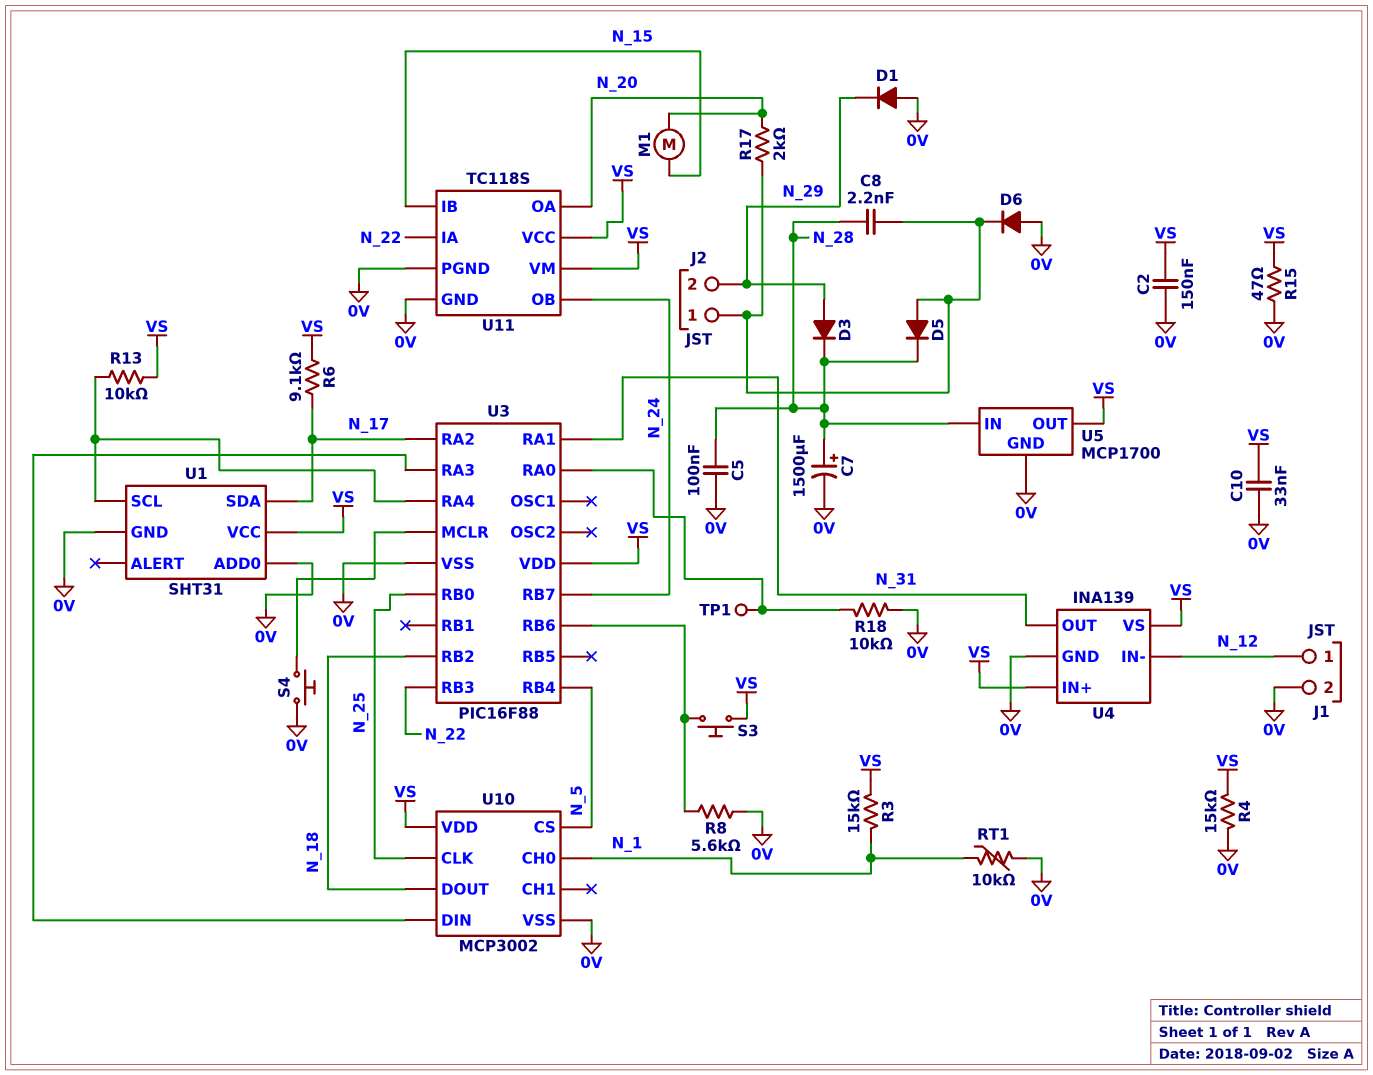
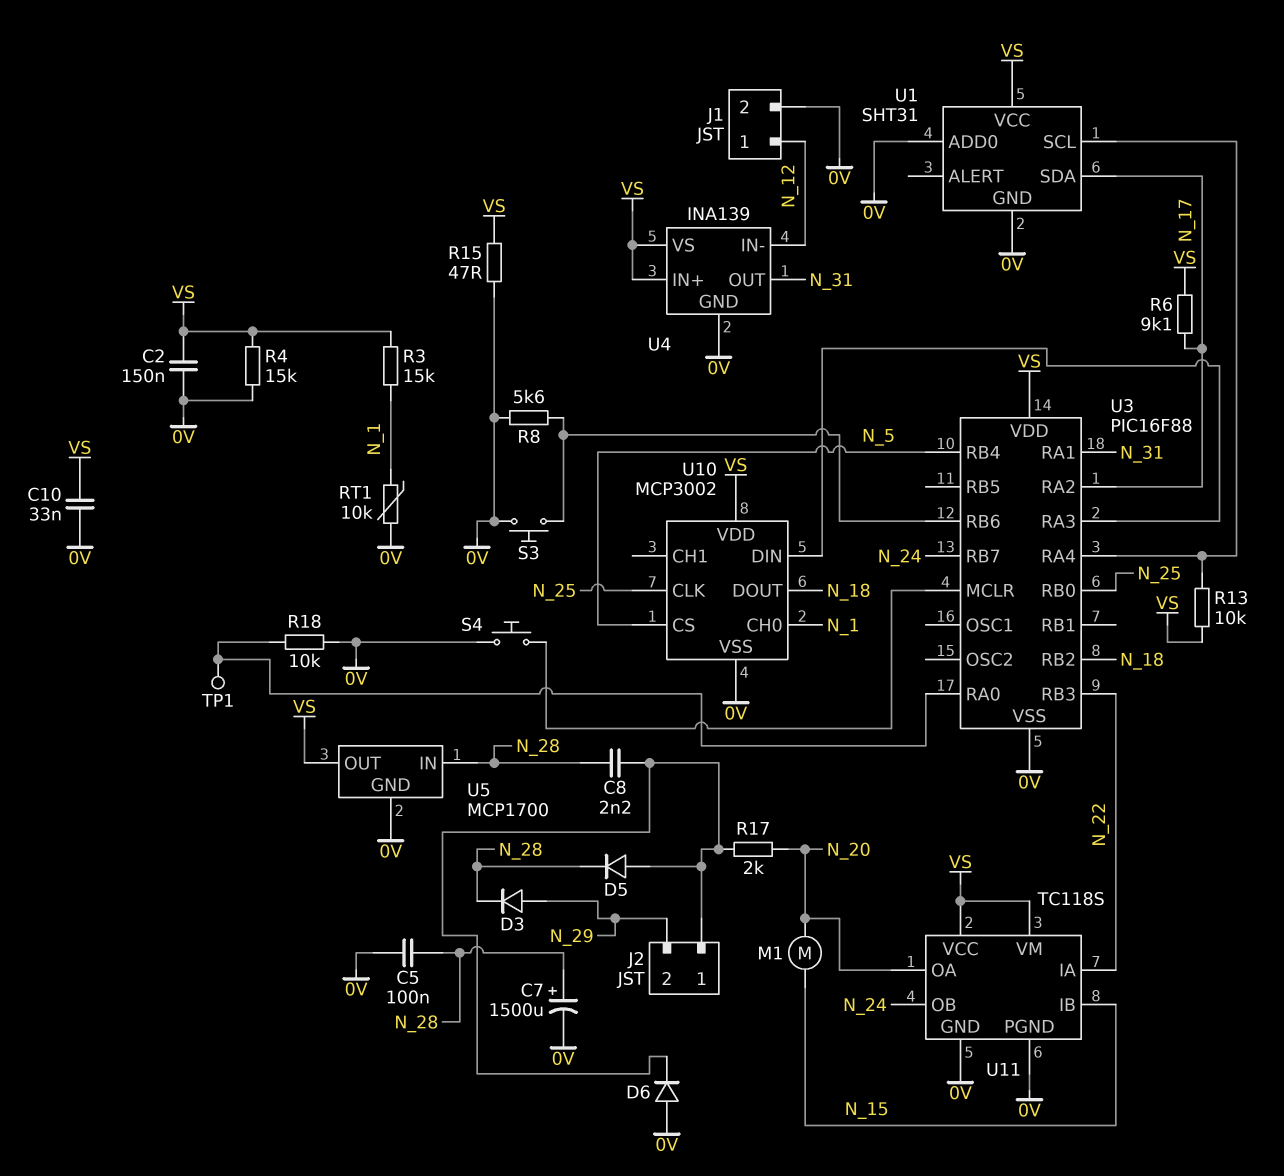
D1: diode (A 0V, K N_29) -> none
S3: button (U3/RB6, VS) -> button (0V, U3/RB6)

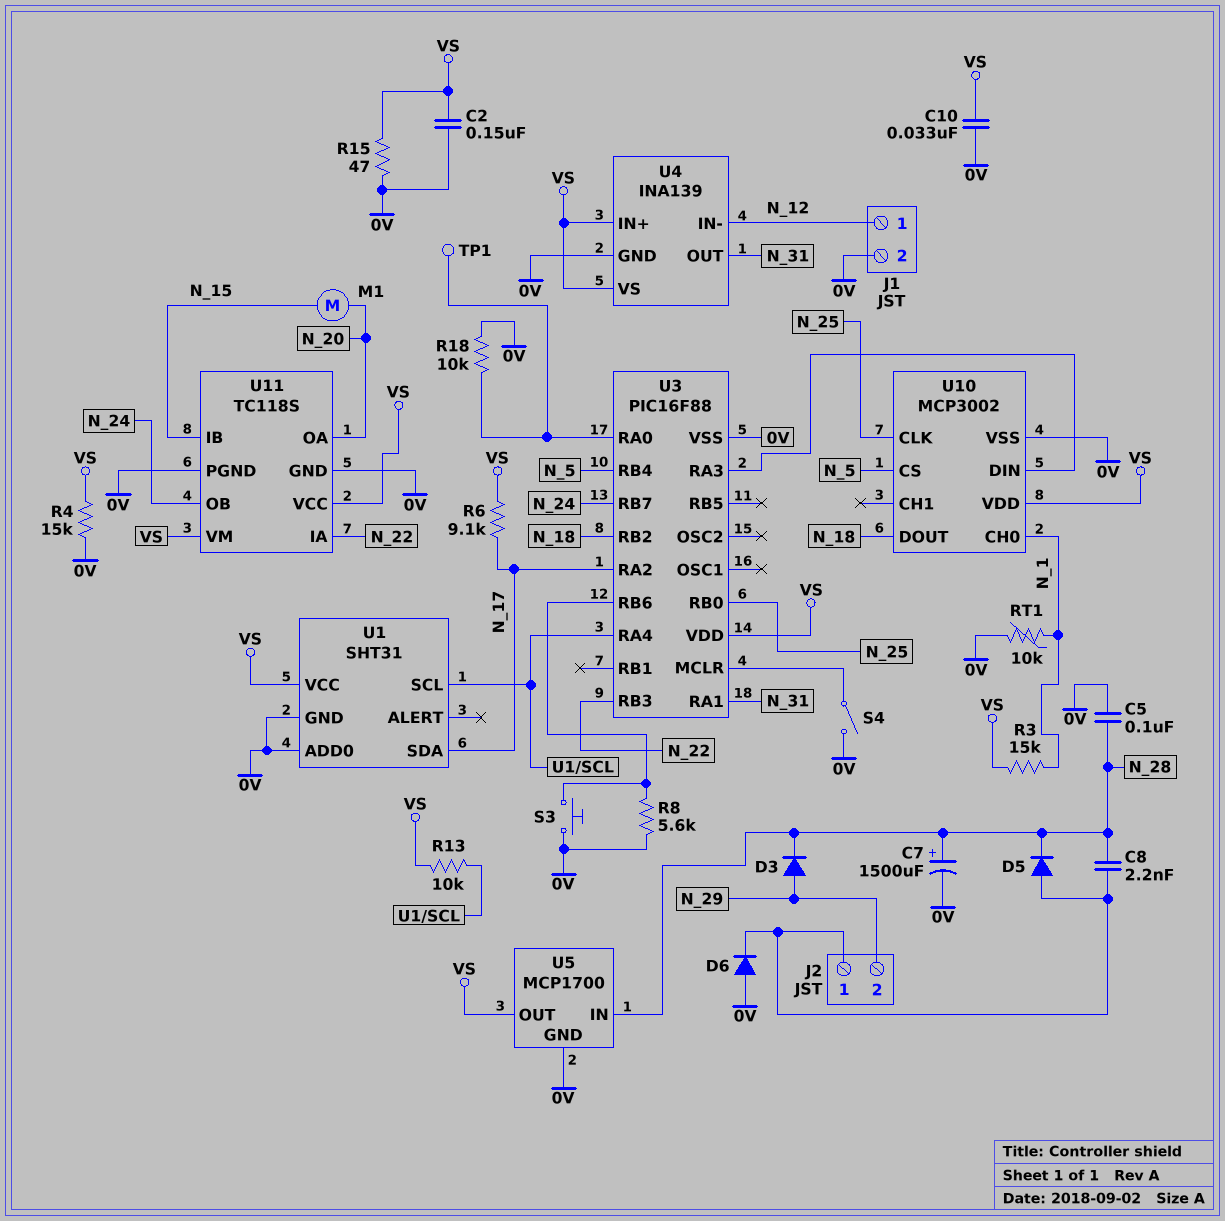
R17: 2k (J2/1, N_20) -> none
S4: button (0V, U3/MCLR) -> switch (0V, U3/MCLR)

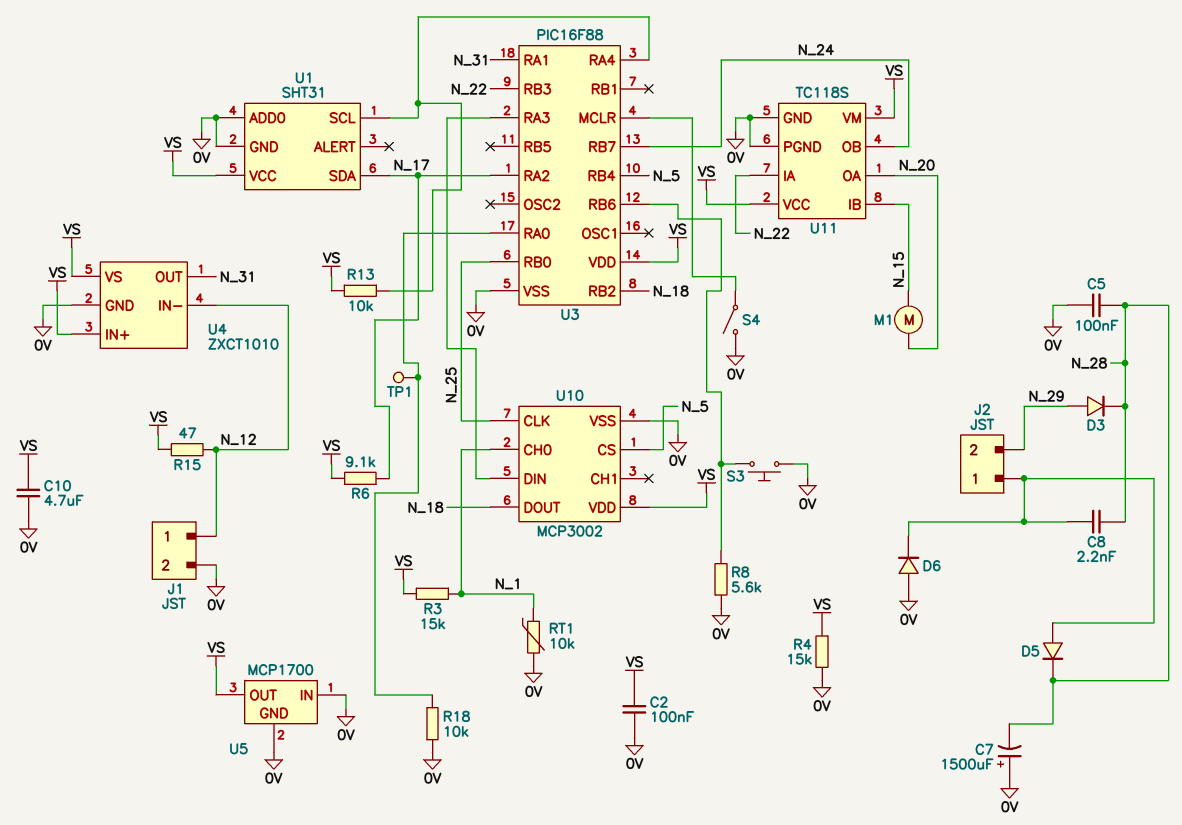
C2: 150nF (0V, VS) -> 100nF (0V, VS)
C7: 1500uF (plus N_28, minus 0V) -> 1500uF (plus 0V, minus N_28)
C10: 33nF (0V, VS) -> 4.7uF (0V, VS)
R15: 47 (0V, VS) -> 47 (N_12, VS)
U4: INA139 -> ZXCT1010
U5 pin IN: N_28 -> 0V

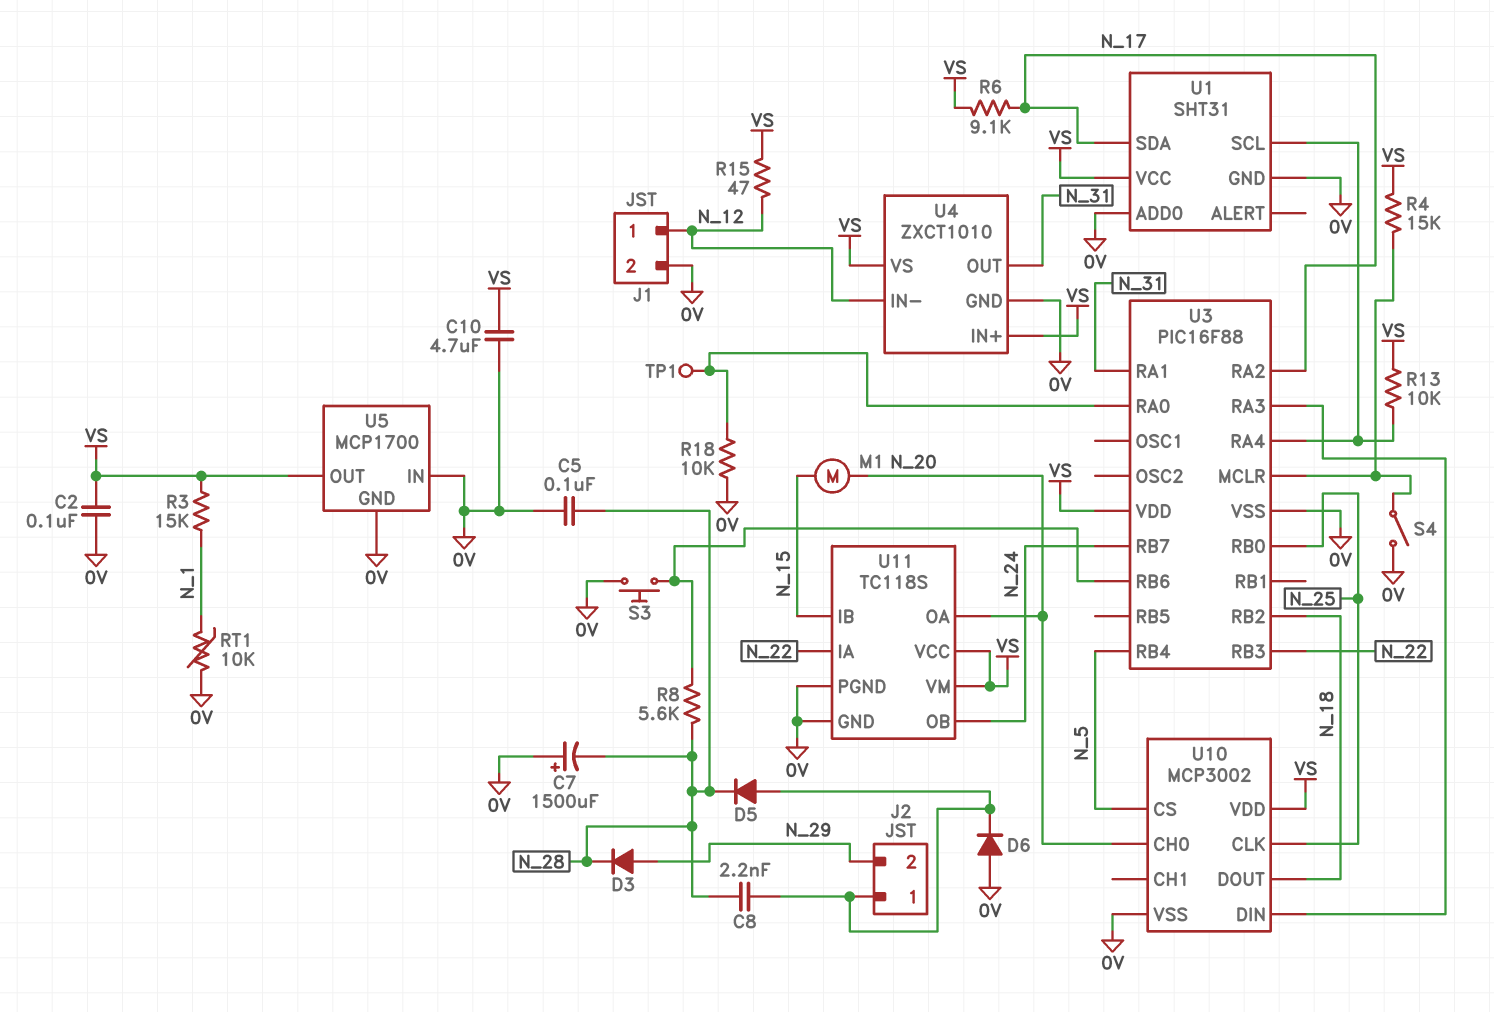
R4: 15k (0V, VS) -> 15k (U3/MCLR, VS)
R8: 5.6k (0V, U3/RB6) -> 5.6k (N_28, U3/RB6)
U10 pin CH0: N_1 -> N_20

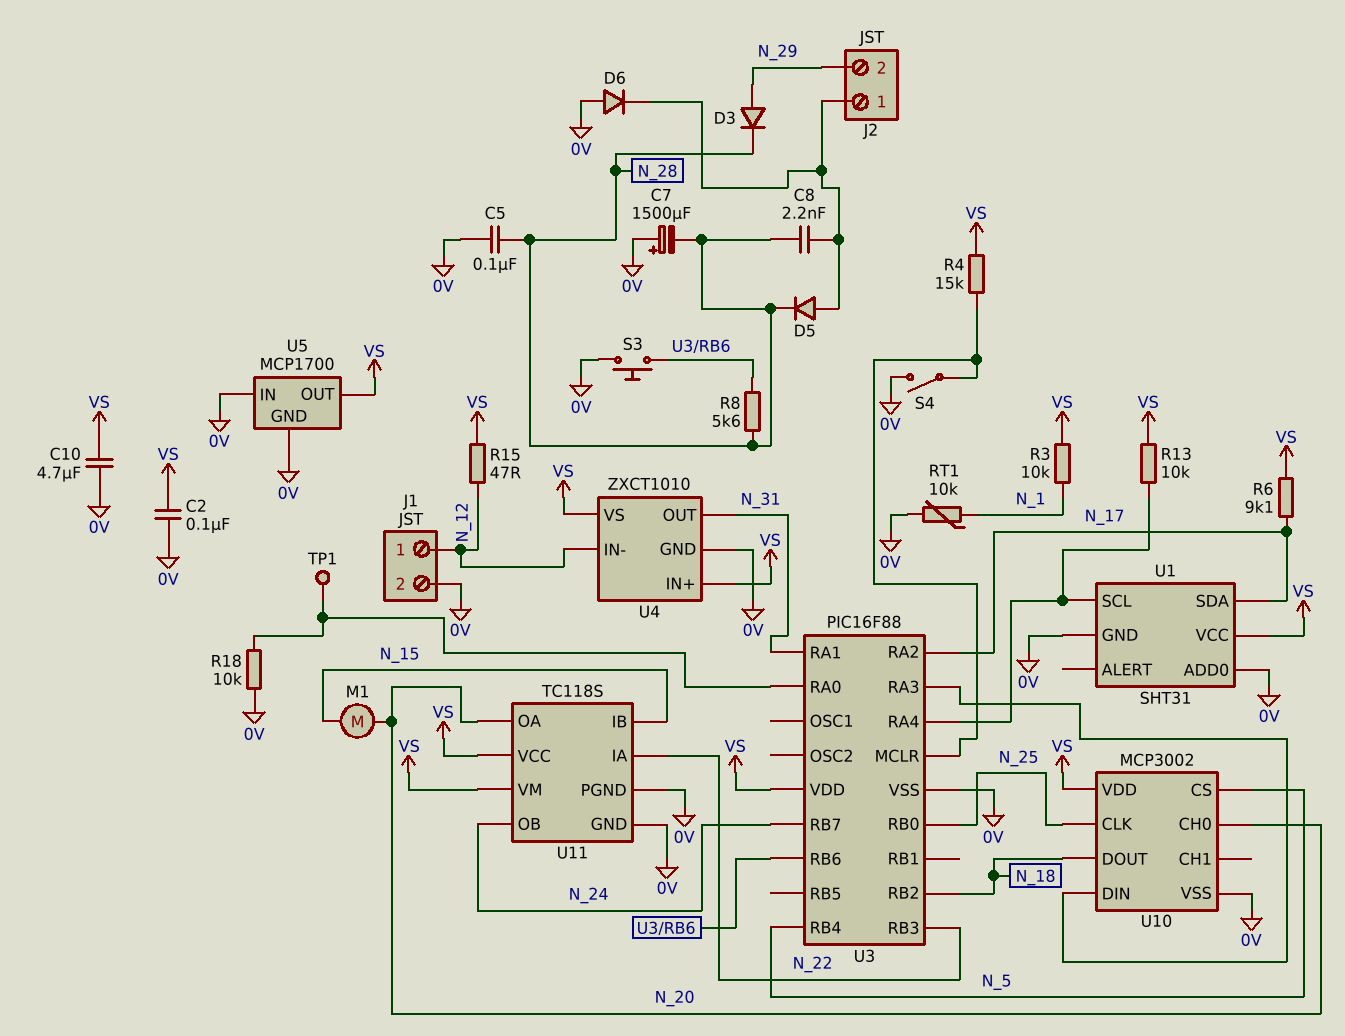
R3: 15k (N_1, VS) -> 10k (N_1, VS)

